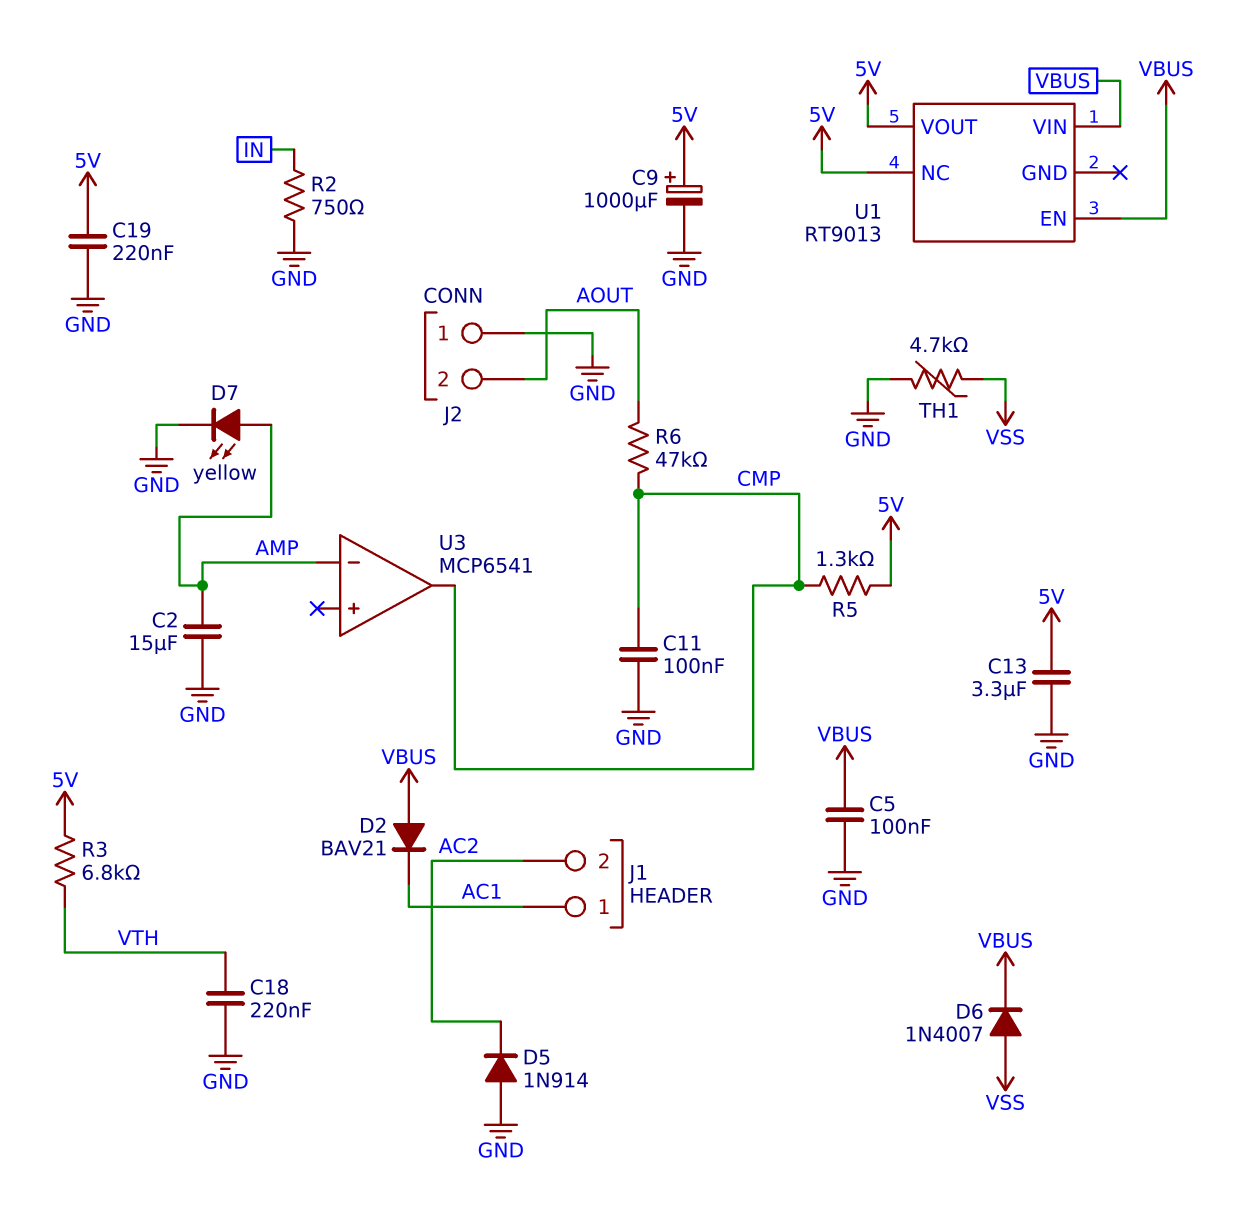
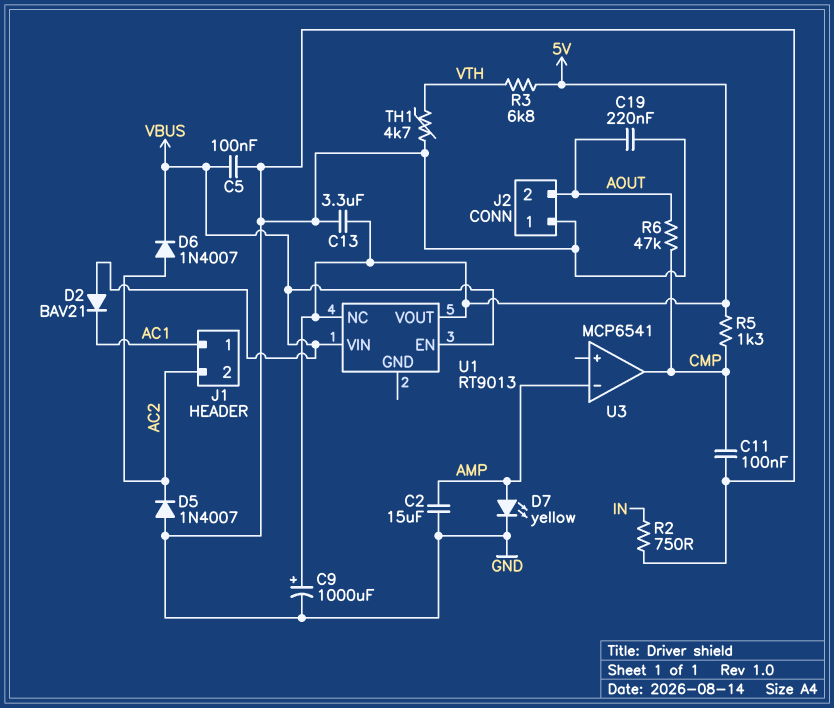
C18: 220nF (GND, VTH) -> none
C19: 220nF (5V, GND) -> 220nF (AOUT, GND)
D5: diode 1N914 (A GND, K AC2) -> diode 1N4007 (A GND, K AC2)
D6: diode 1N4007 (A VSS, K VBUS) -> diode 1N4007 (A AC2, K VBUS)
TH1: 4.7k (GND, VSS) -> 4.7k (GND, VTH)

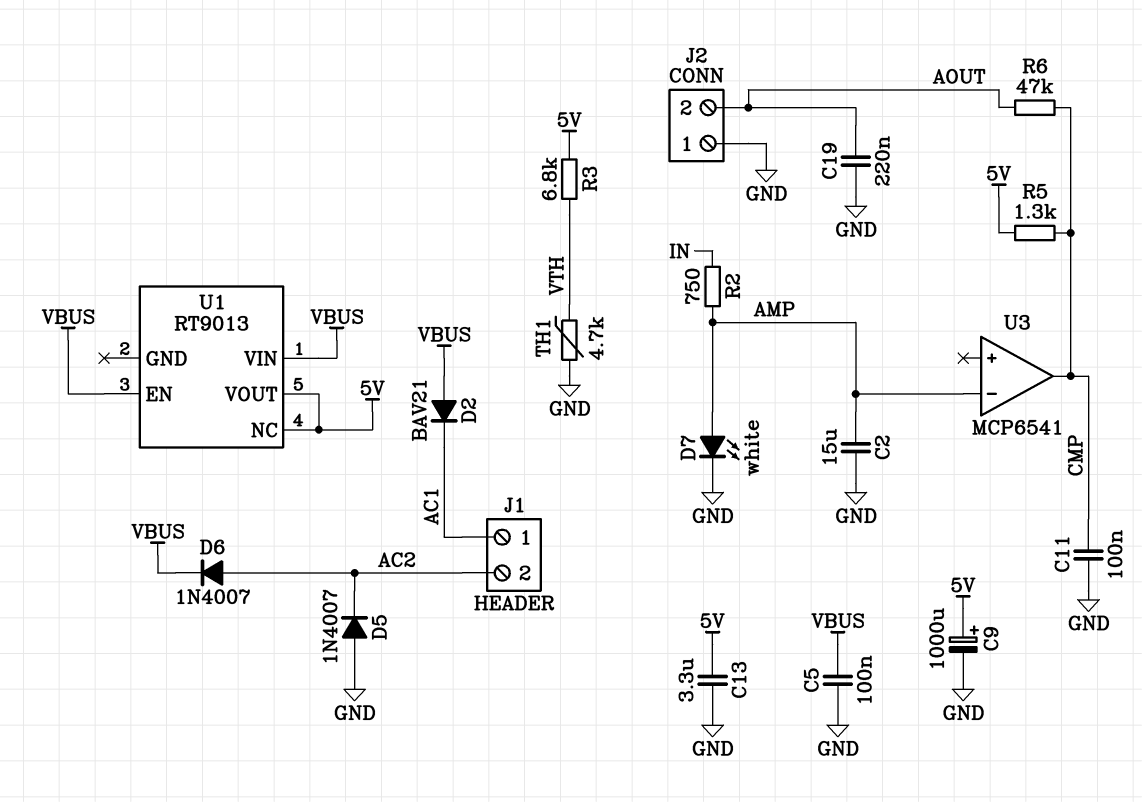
D7: LED yellow (A AMP, K GND) -> LED white (A AMP, K GND)
R2: 750 (GND, IN) -> 750 (AMP, IN)

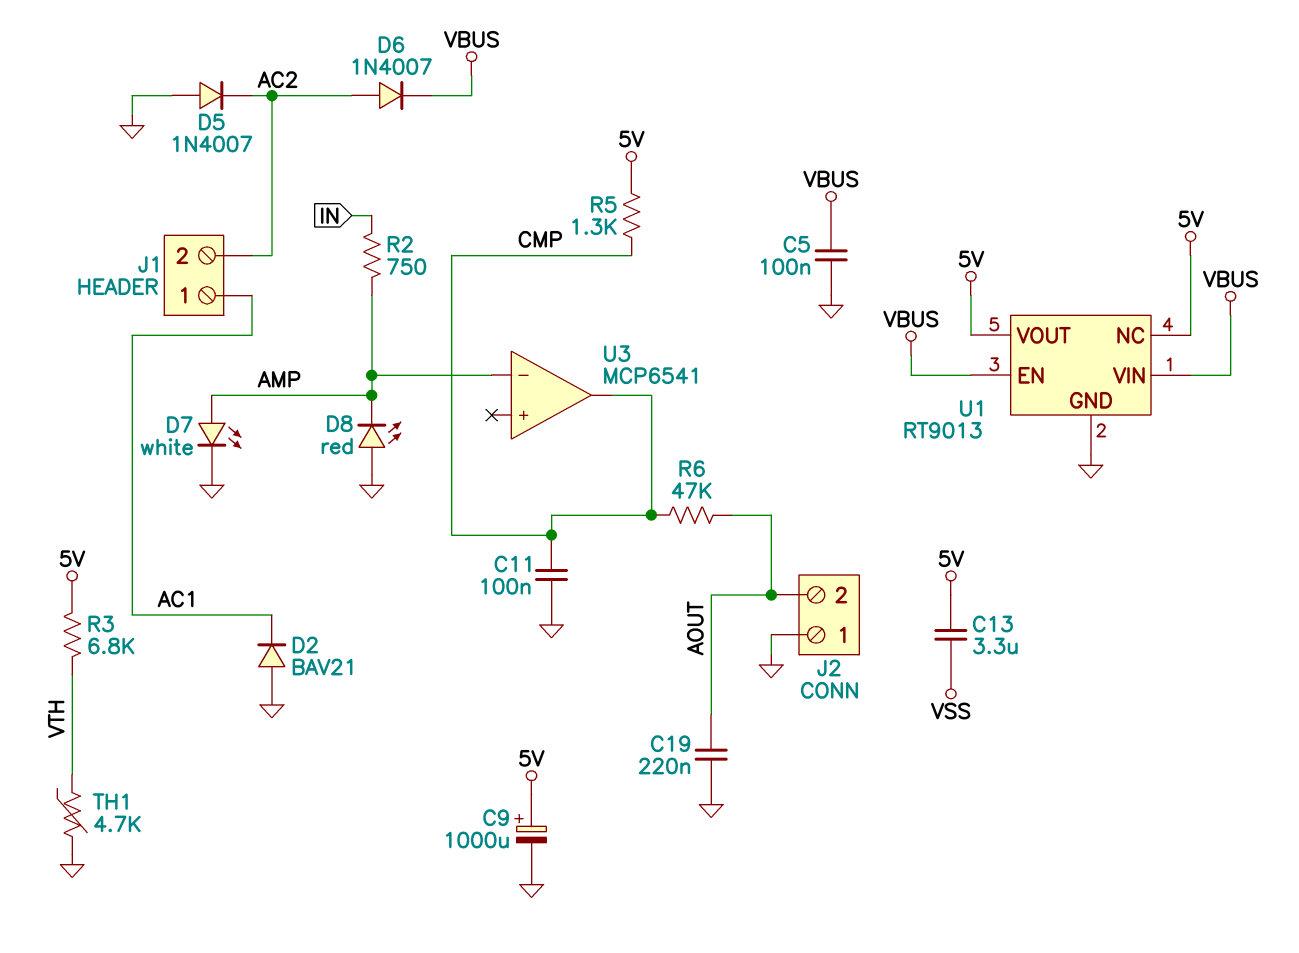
C2: 15uF (AMP, GND) -> none
C13: 3.3uF (5V, GND) -> 3.3uF (5V, VSS)
D2: diode BAV21 (A VBUS, K AC1) -> diode BAV21 (A GND, K AC1)
D8: none -> LED red (A GND, K AMP)
U1 pin GND: none -> GND

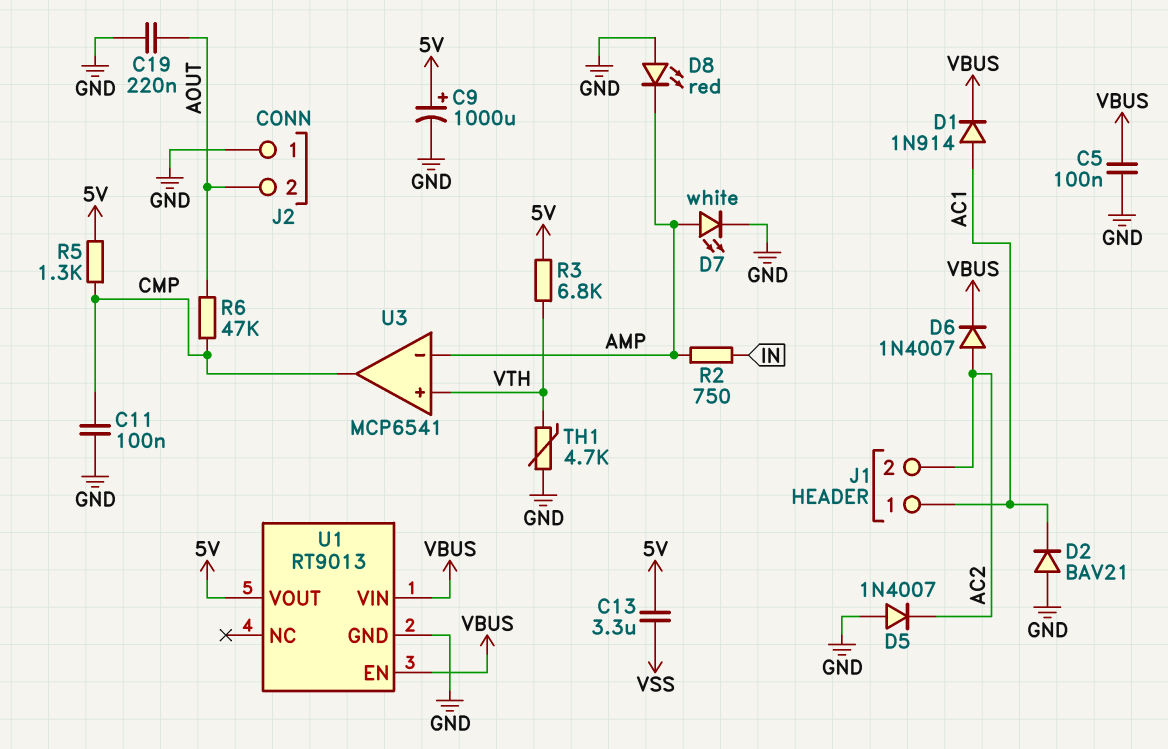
D1: none -> diode 1N914 (A AC1, K VBUS)
U1 pin NC: 5V -> none
U3 pin in+: none -> VTH

